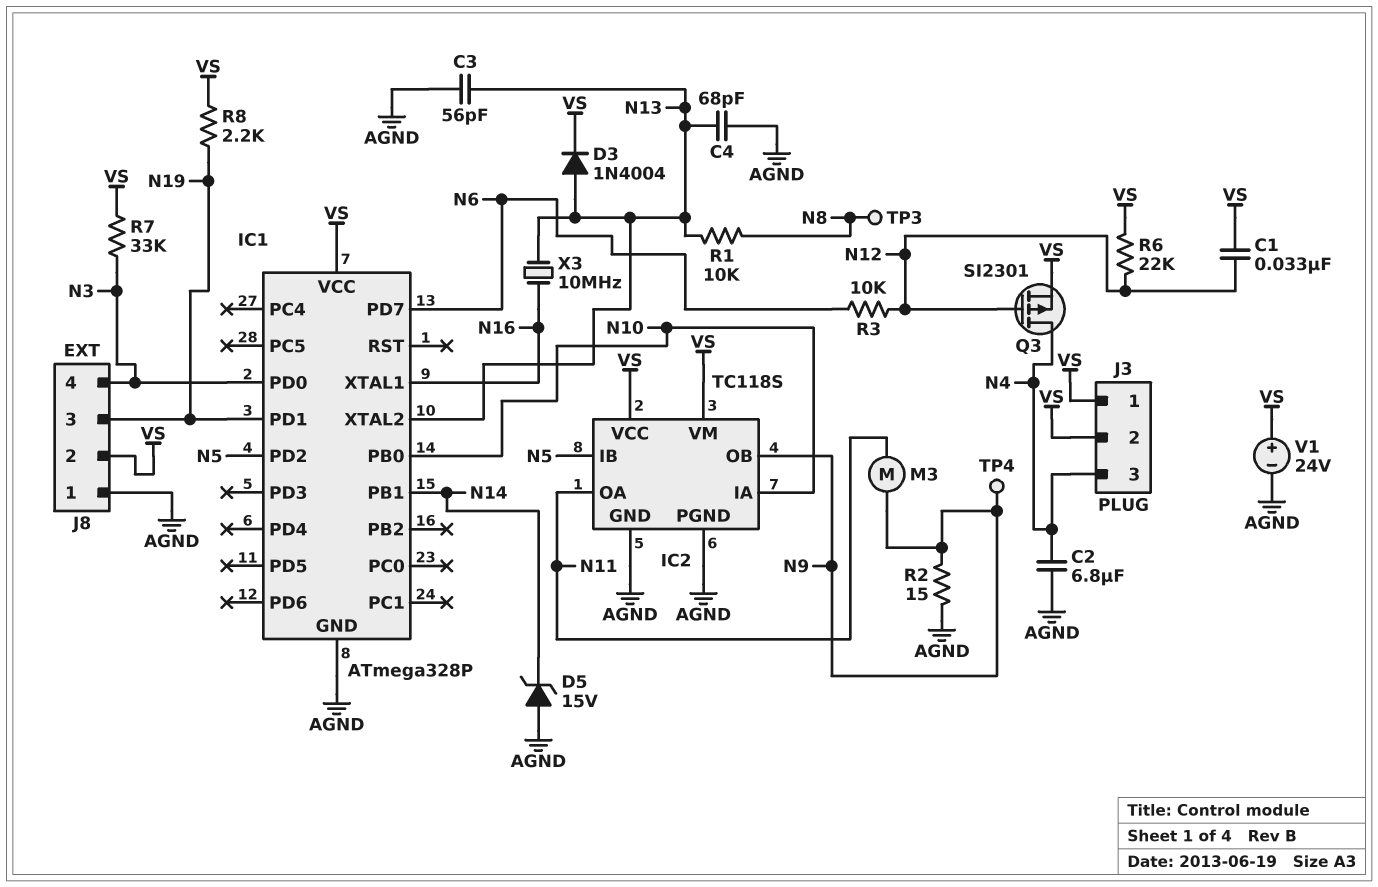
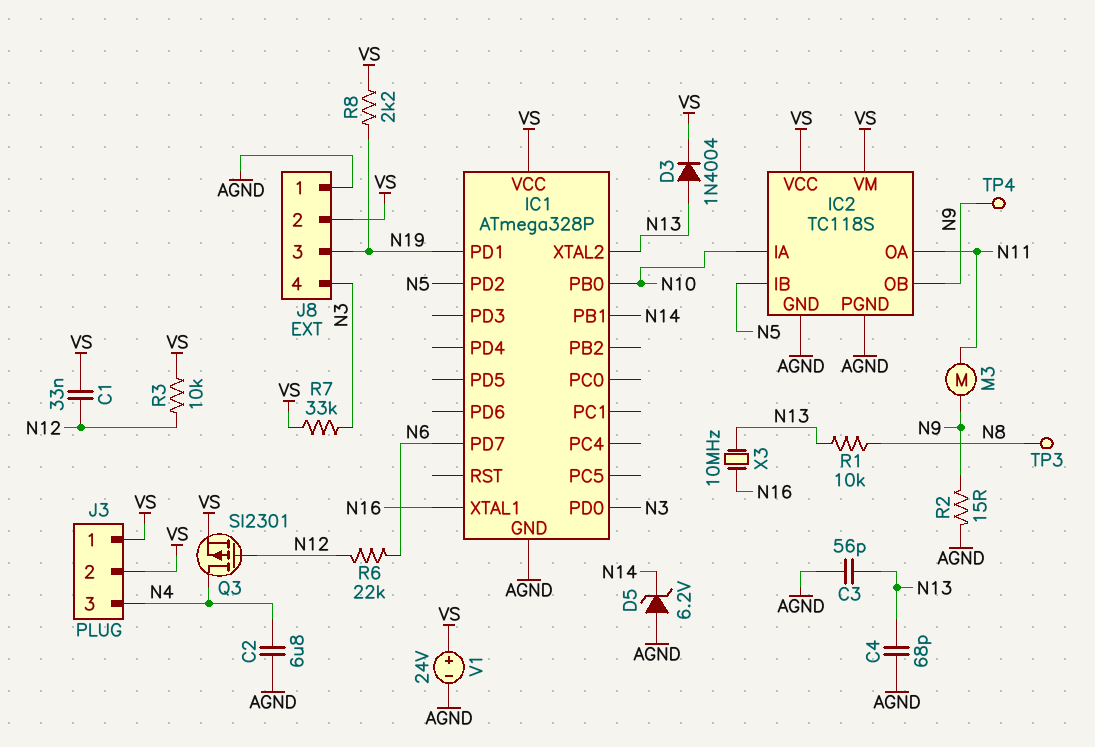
D5: zener 15V (A AGND, K N14) -> zener 6.2V (A AGND, K N14)
R3: 10k (N6, N12) -> 10k (N12, VS)
R6: 22k (N12, VS) -> 22k (N6, N12)

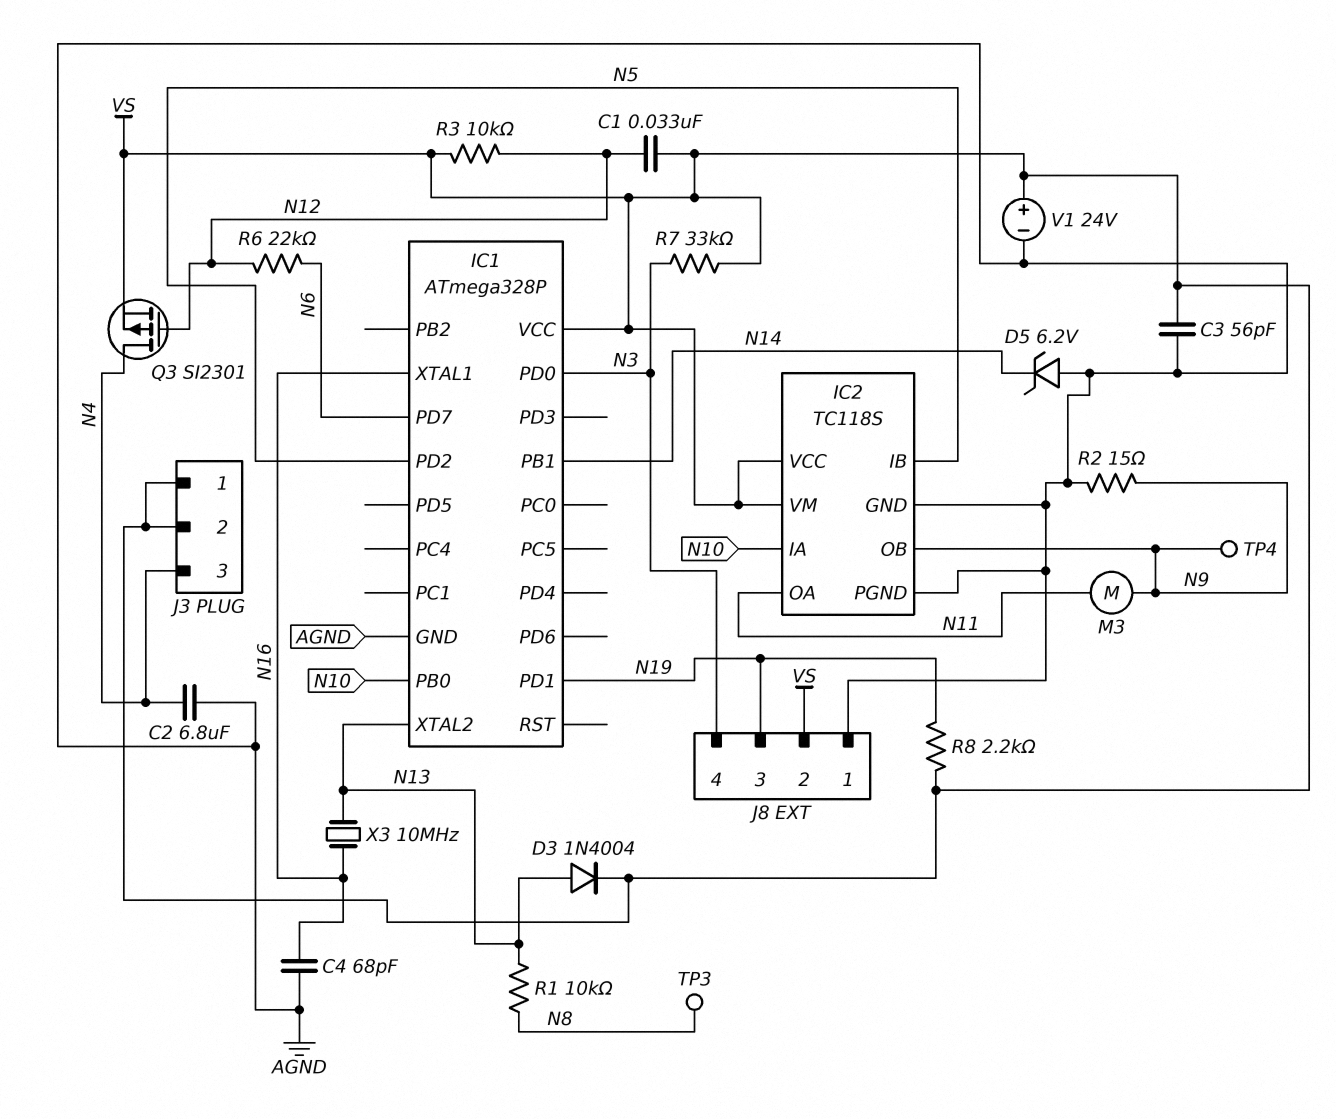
C3: 56pF (AGND, N13) -> 56pF (AGND, VS)
C4: 68pF (AGND, N13) -> 68pF (AGND, N16)

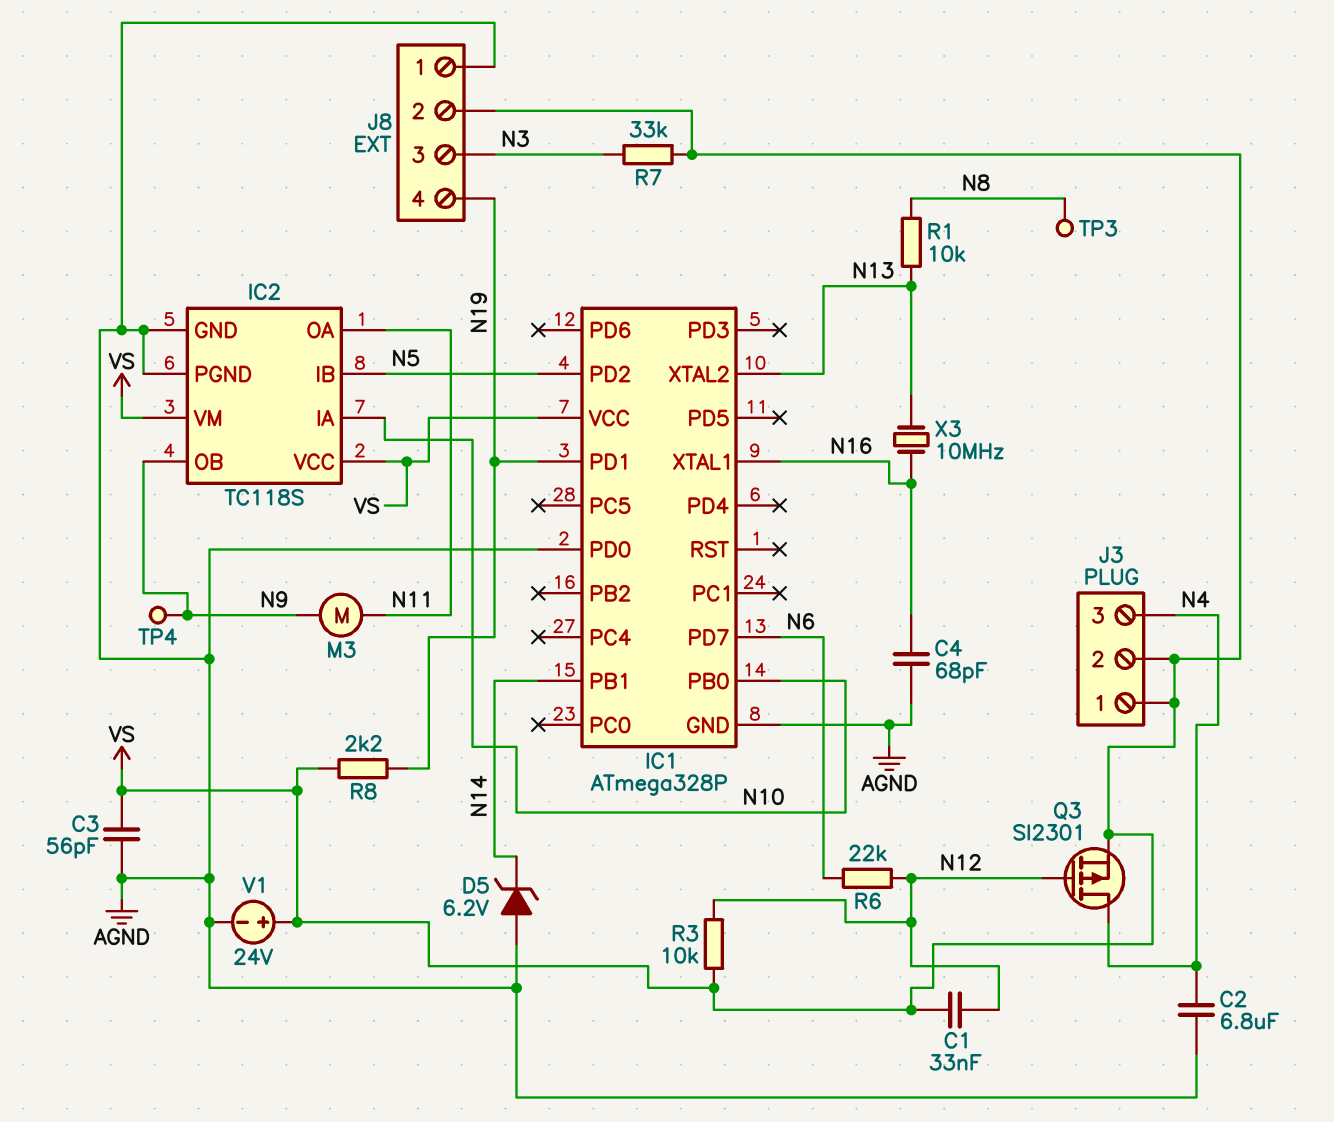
D3: diode 1N4004 (A N13, K VS) -> none
IC1 pin PD0: N3 -> AGND
J8 pin 3: N19 -> N3
J8 pin 4: N3 -> N19
R2: 15 (AGND, N9) -> none

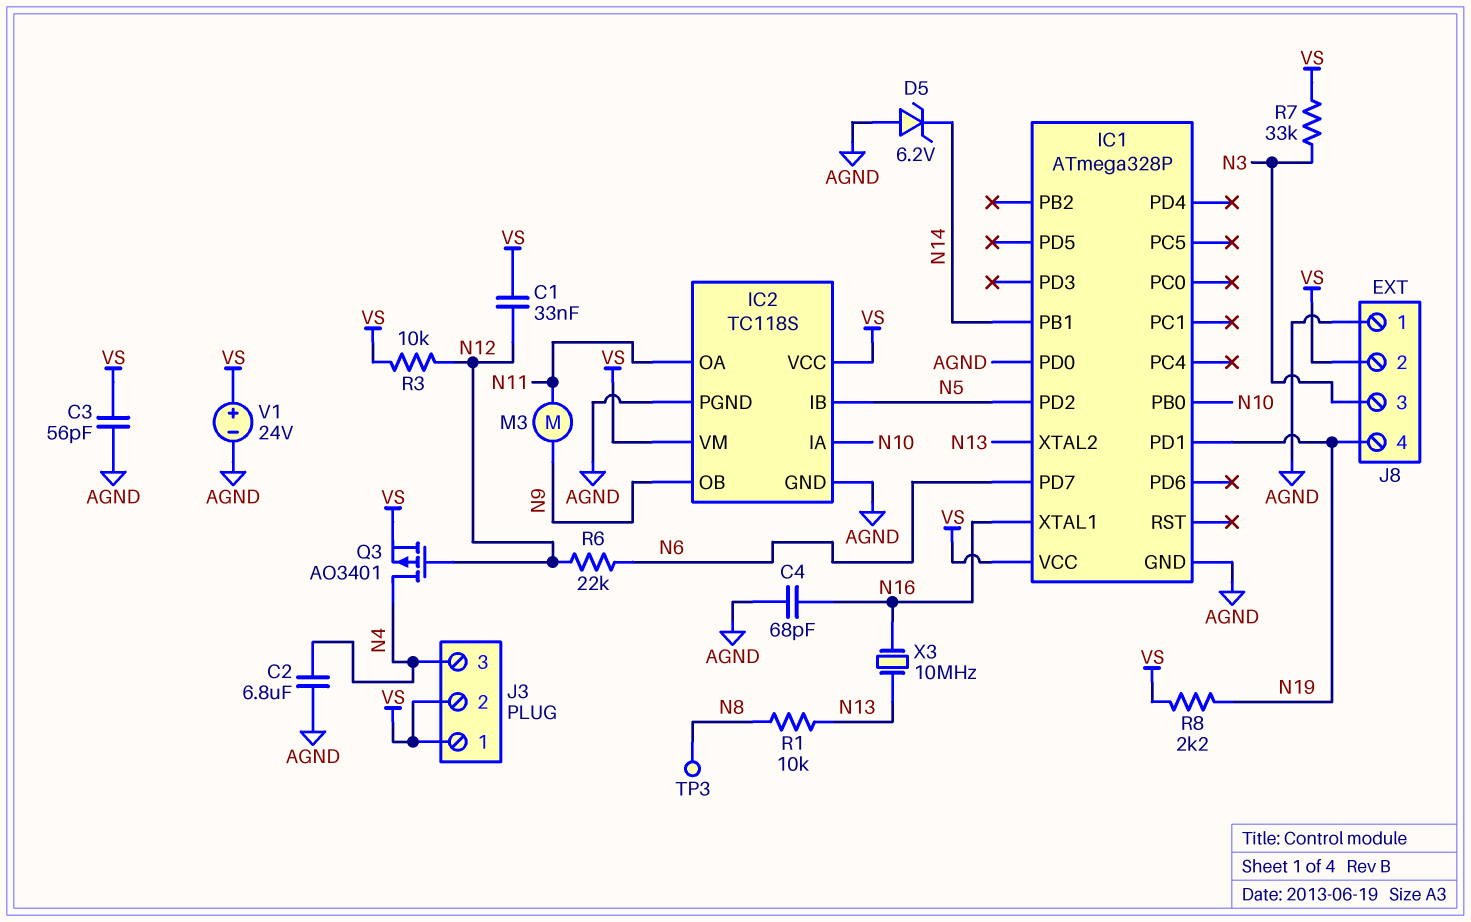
Q3: PMOS SI2301 (G N12, D N4, S VS) -> PMOS AO3401 (G N12, D N4, S VS)
TP4: test point (N9) -> none

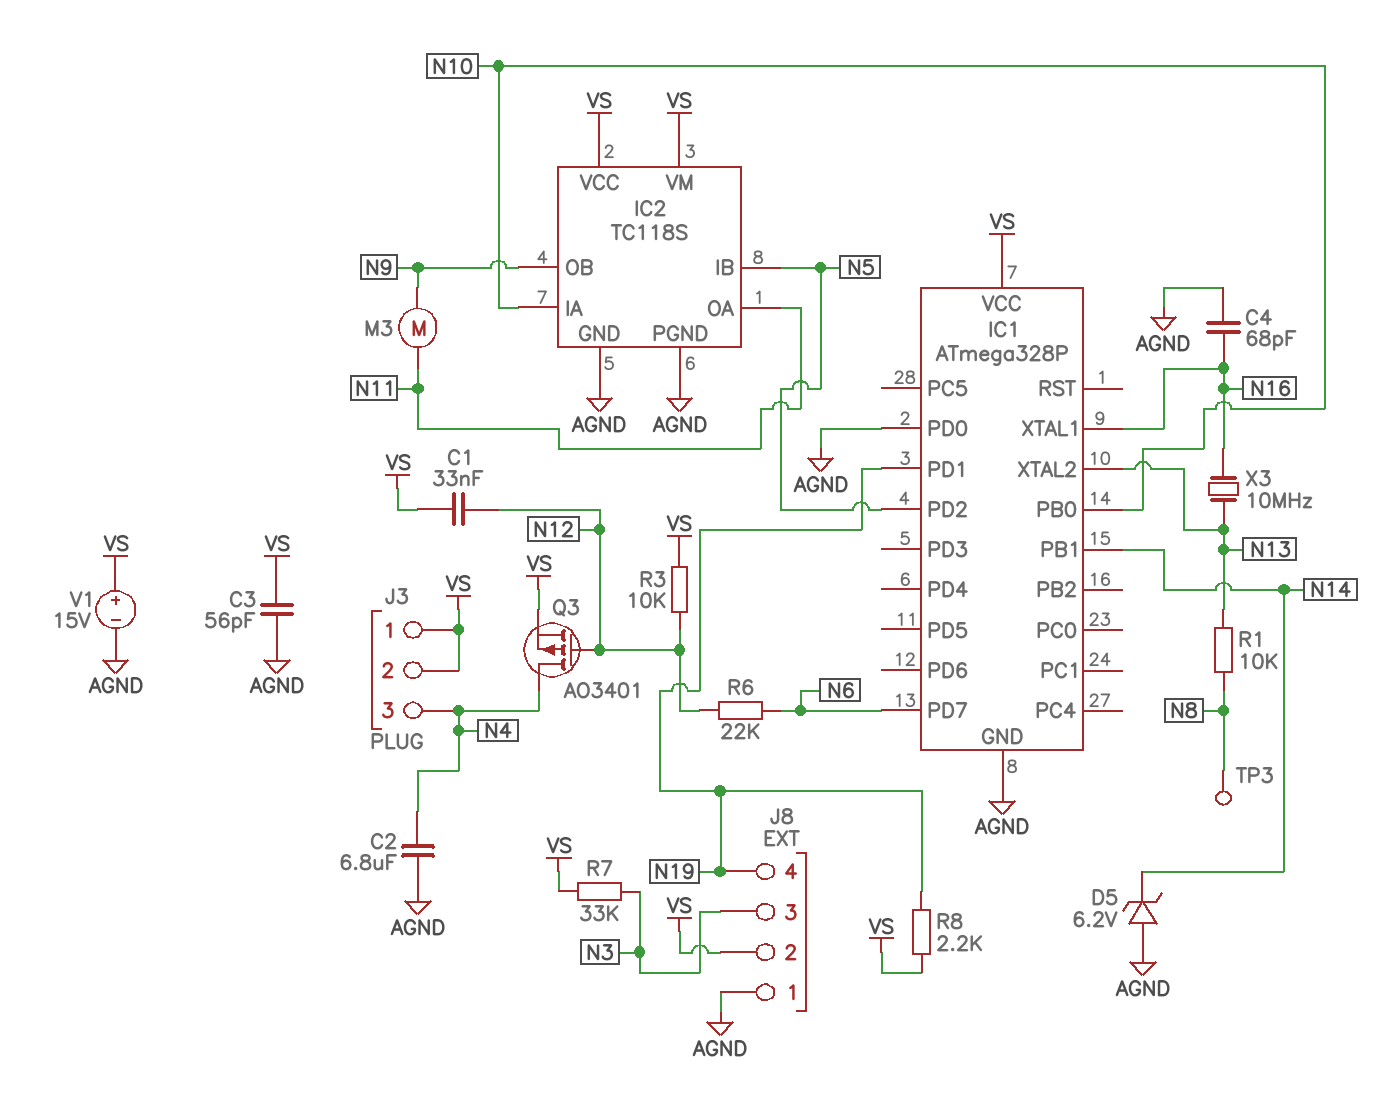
V1: 24V (plus VS, minus AGND) -> 15V (plus VS, minus AGND)

